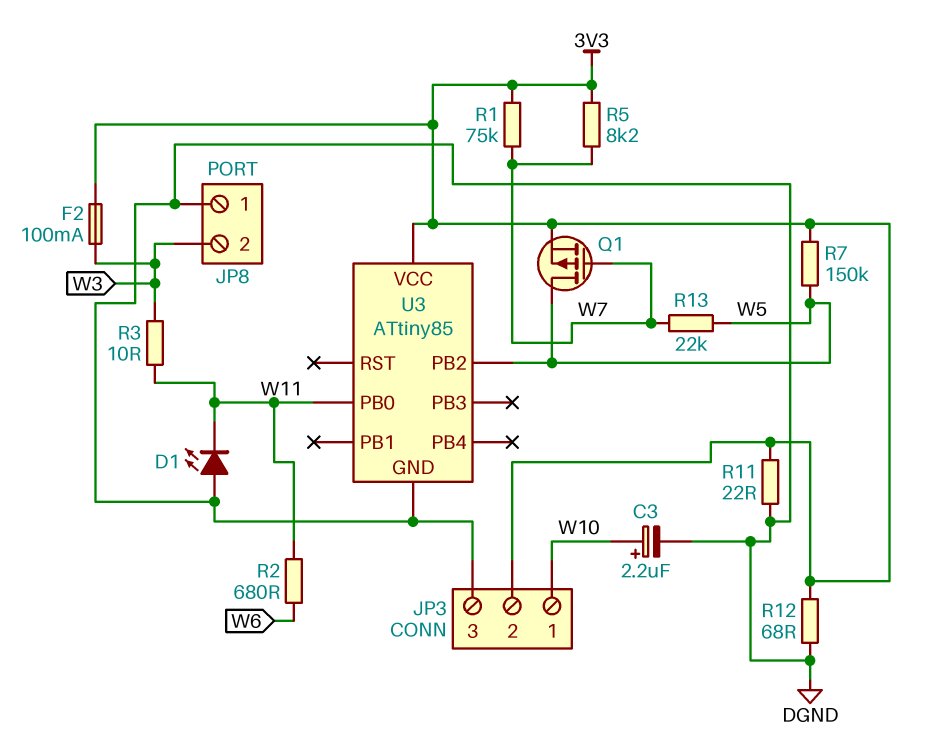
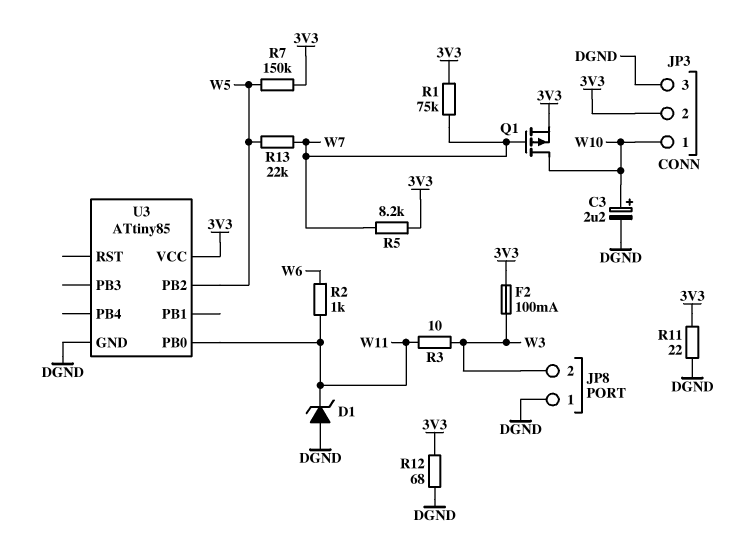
D1: LED (A DGND, K W11) -> zener (A DGND, K W11)
Q1: PMOS (G W7, D W5, S 3V3) -> PMOS (G W7, D W10, S 3V3)
R2: 680 (W6, W11) -> 1k (W6, W11)

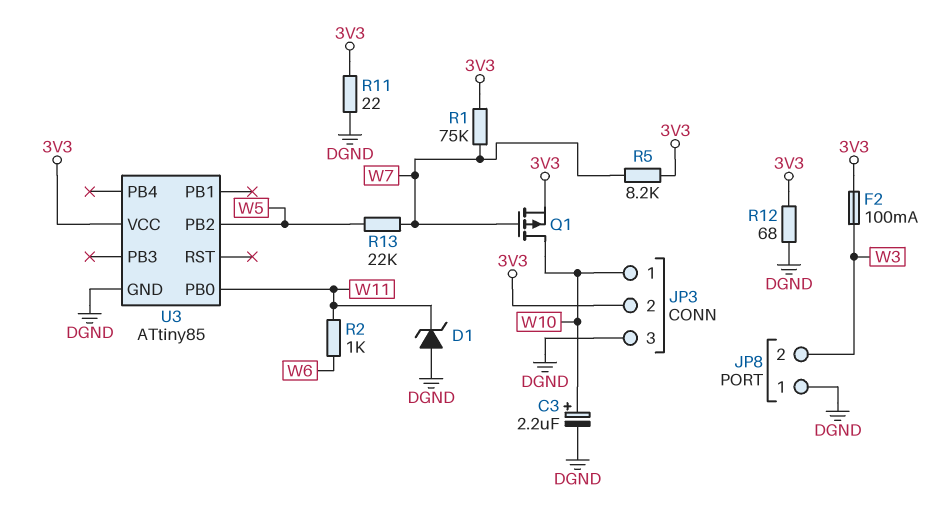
R3: 10 (W3, W11) -> none
R7: 150k (3V3, W5) -> none

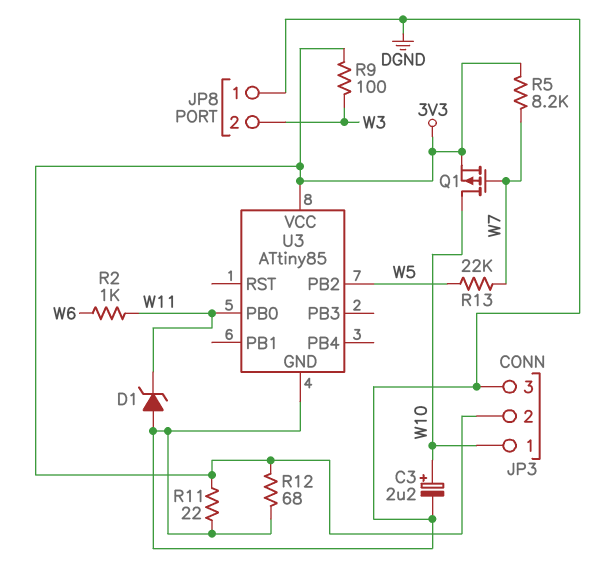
F2: 100mA (3V3, W3) -> none
R1: 75k (3V3, W7) -> none
R9: none -> 100 (3V3, W3)

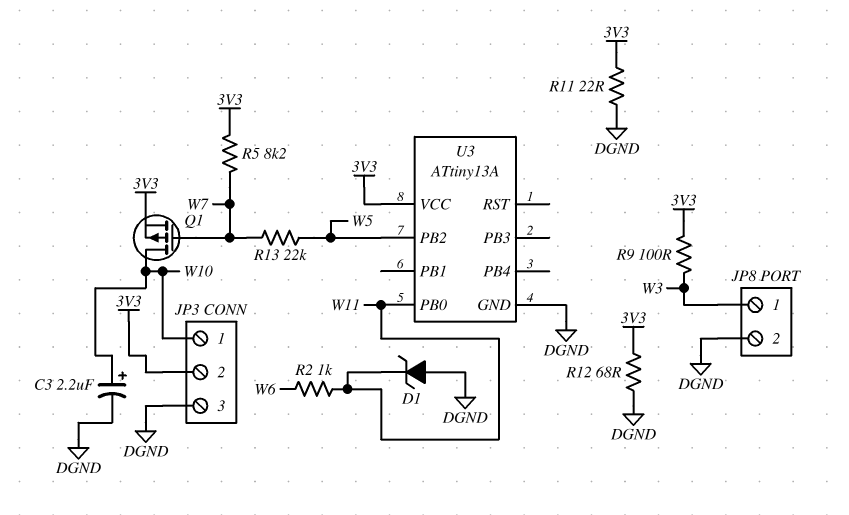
JP8 pin 1: DGND -> W3
JP8 pin 2: W3 -> DGND
U3: ATtiny85 -> ATtiny13A

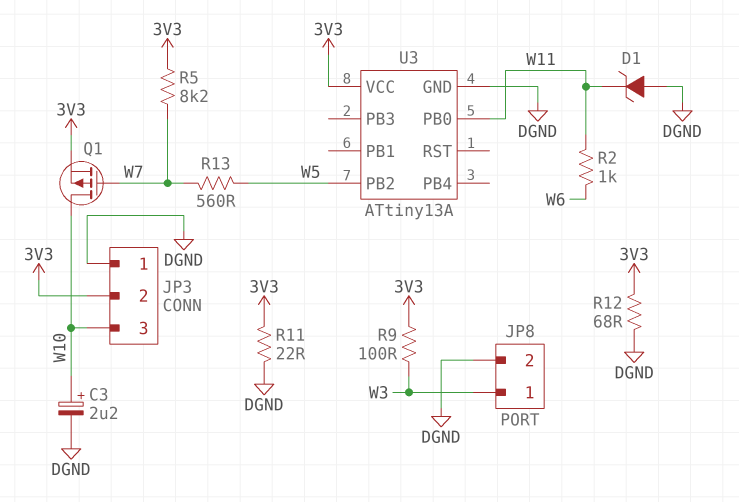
JP3 pin 1: W10 -> DGND
JP3 pin 3: DGND -> W10
R13: 22k (W5, W7) -> 560 (W5, W7)

